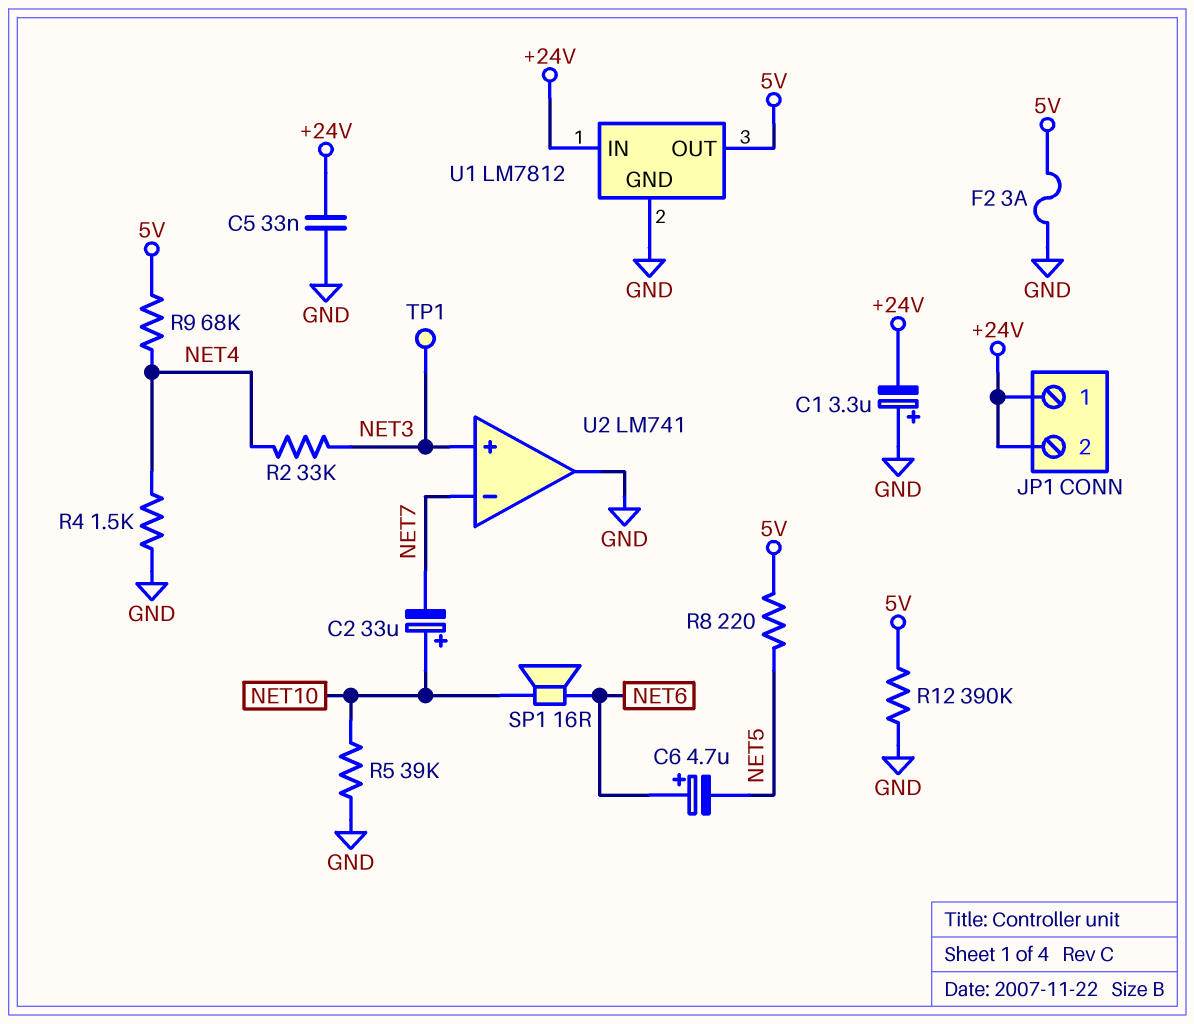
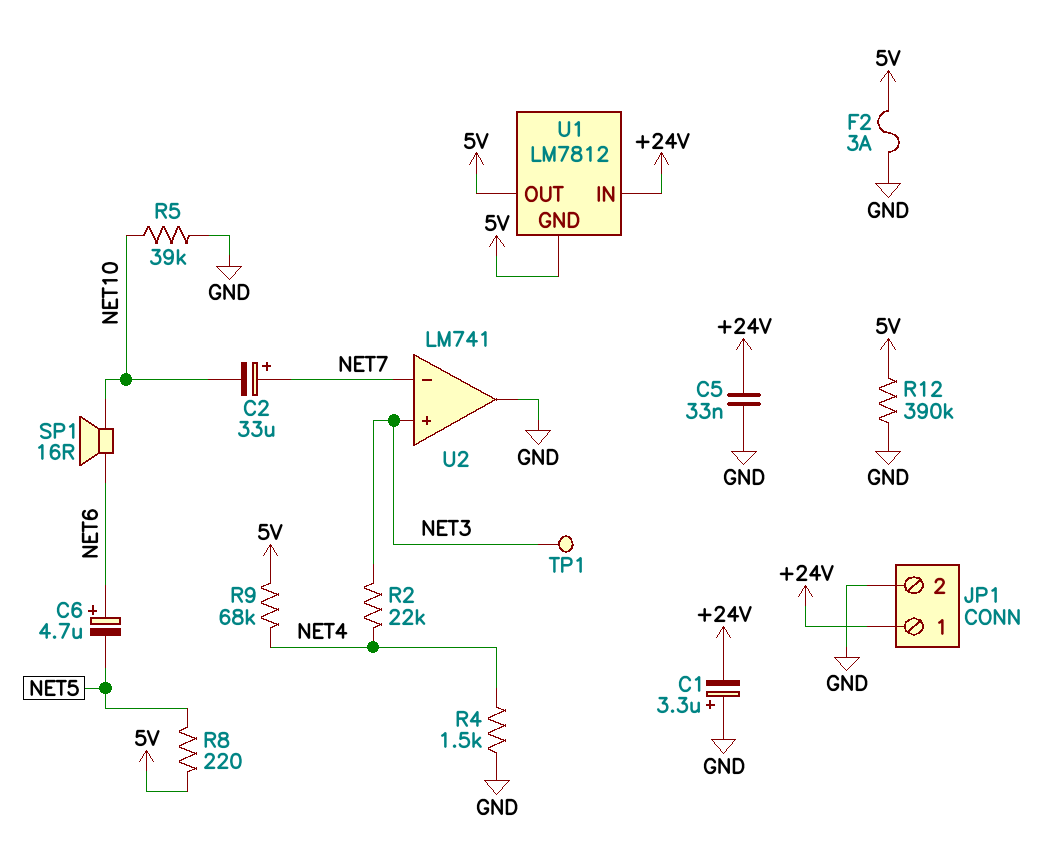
C2: 33uF (plus NET10, minus NET7) -> 33uF (plus NET7, minus NET10)
JP1 pin 2: +24V -> GND
R2: 33k (NET3, NET4) -> 22k (NET3, NET4)
U1 pin GND: GND -> 5V

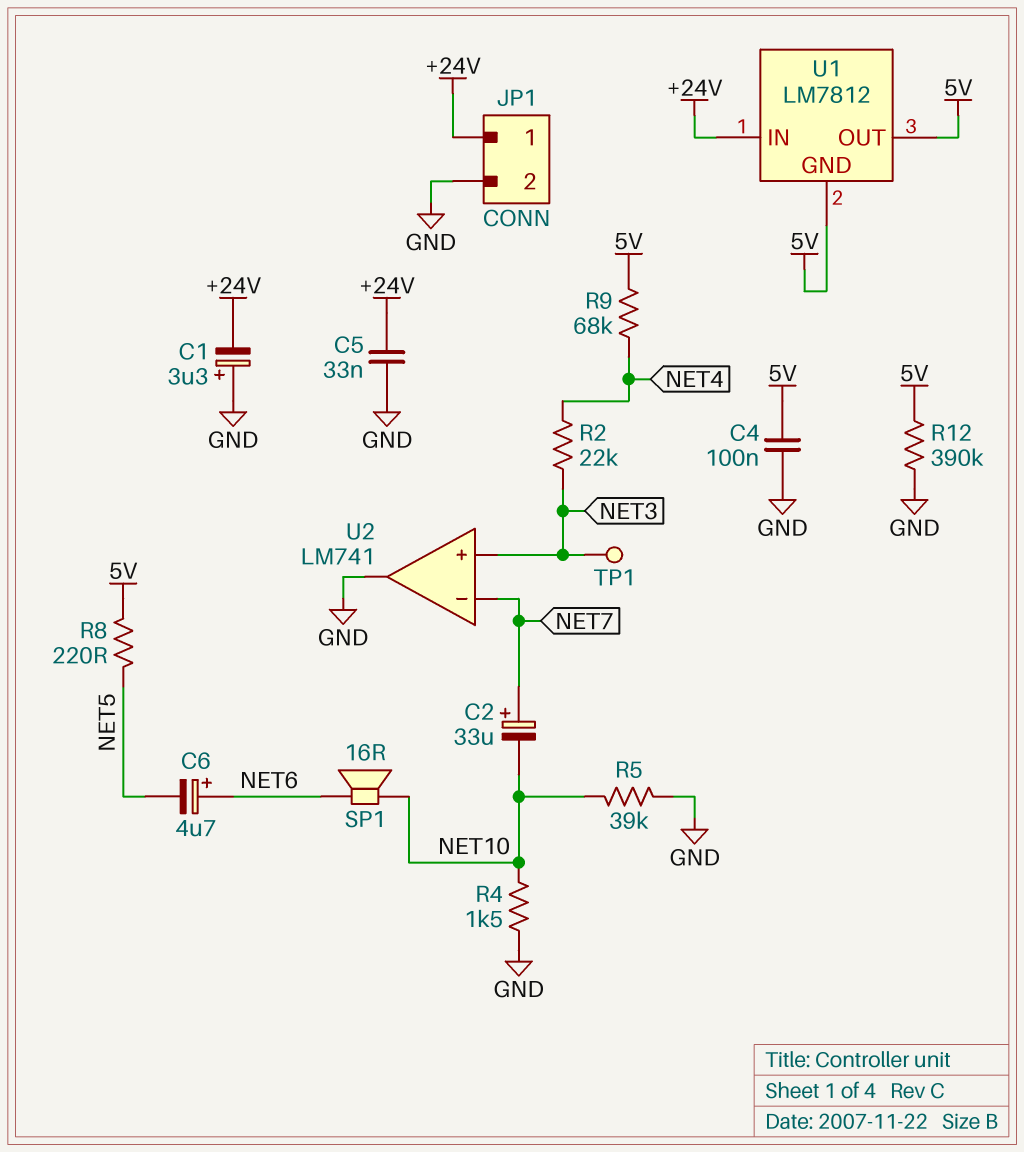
C4: none -> 100nF (5V, GND)
F2: 3A (5V, GND) -> none
R4: 1.5k (GND, NET4) -> 1.5k (GND, NET10)

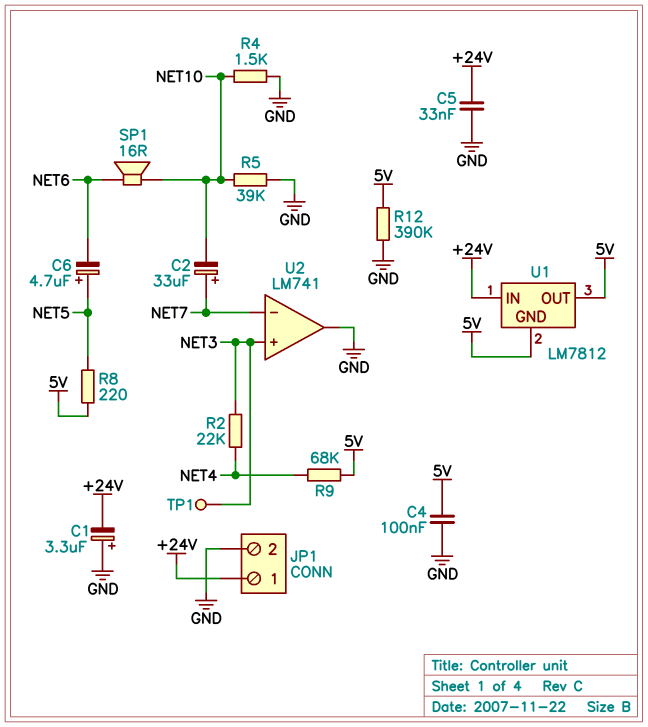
C6: 4.7uF (plus NET6, minus NET5) -> 4.7uF (plus NET5, minus NET6)

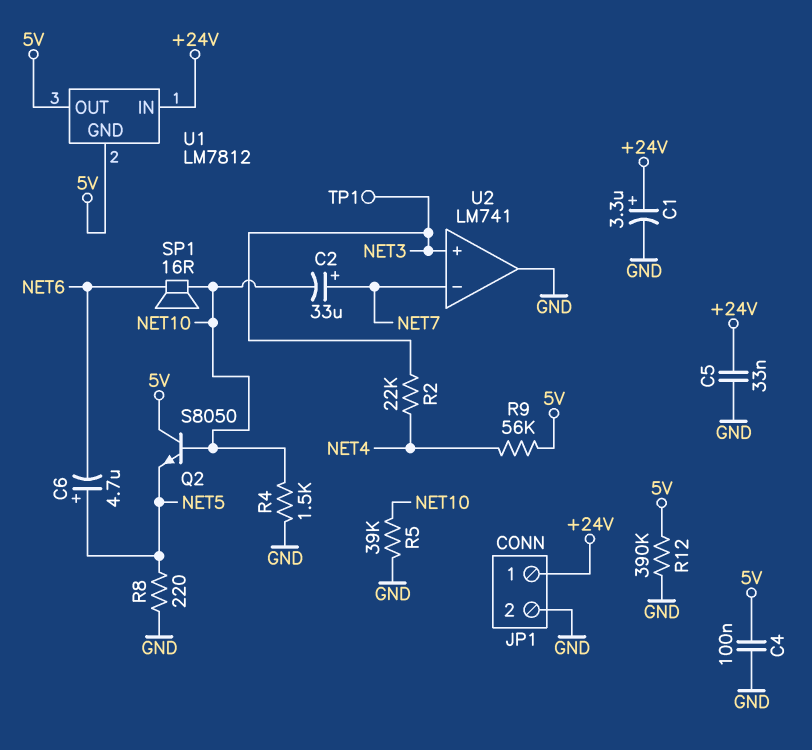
C1: 3.3uF (plus GND, minus +24V) -> 3.3uF (plus +24V, minus GND)
Q2: none -> NPN S8050 (B NET10, C 5V, E NET5)
R8: 220 (5V, NET5) -> 220 (GND, NET5)
R9: 68k (5V, NET4) -> 56k (5V, NET4)

